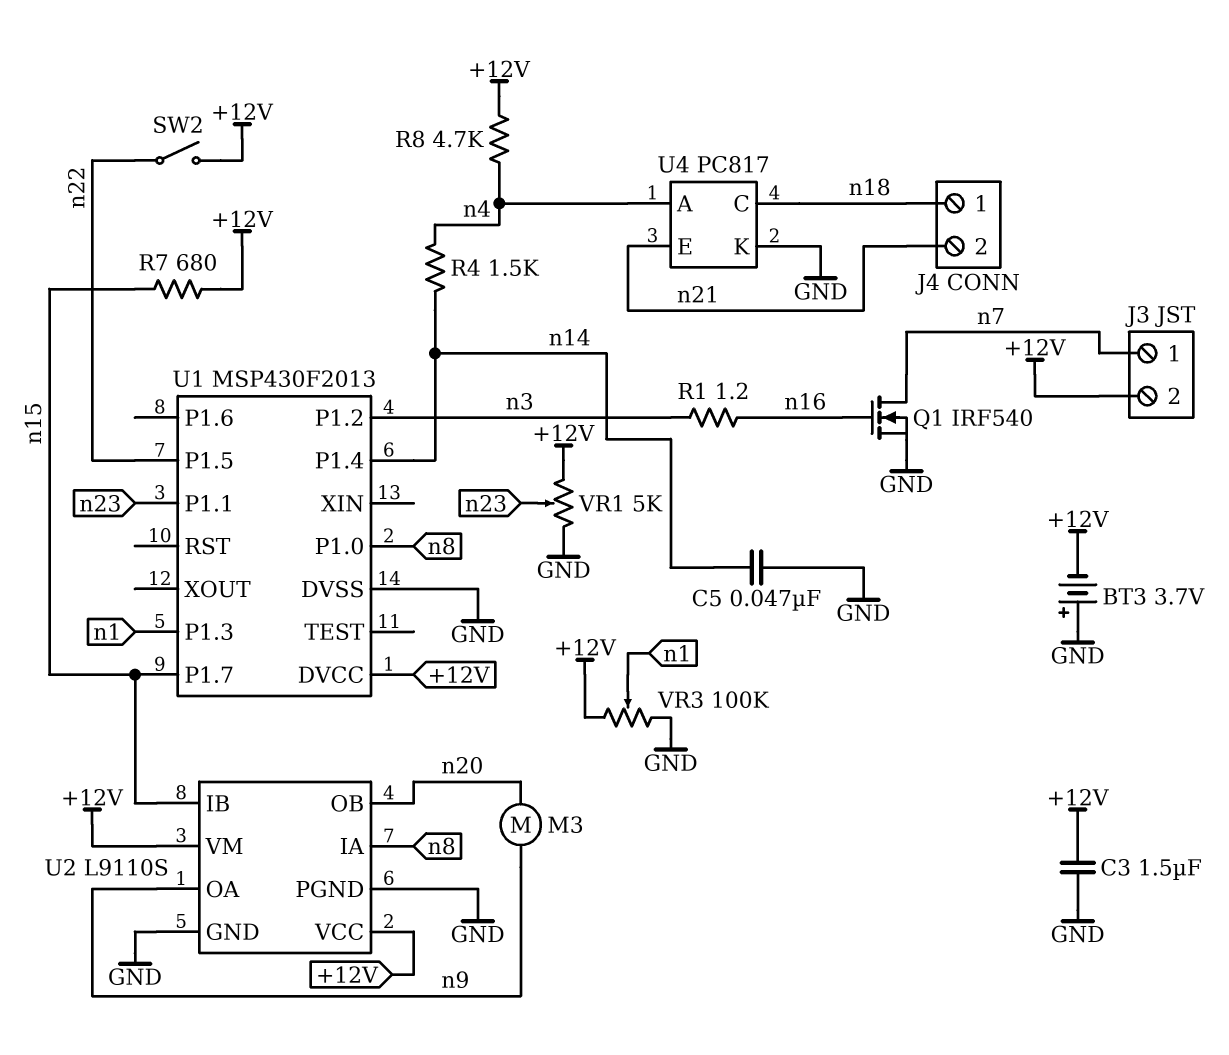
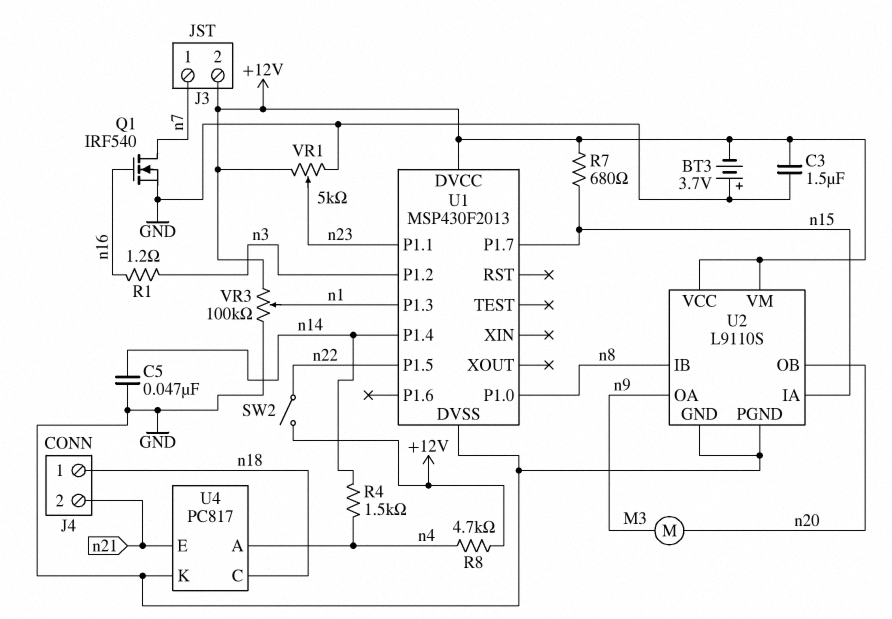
U2 pin IA: n8 -> n15
U2 pin IB: n15 -> n8

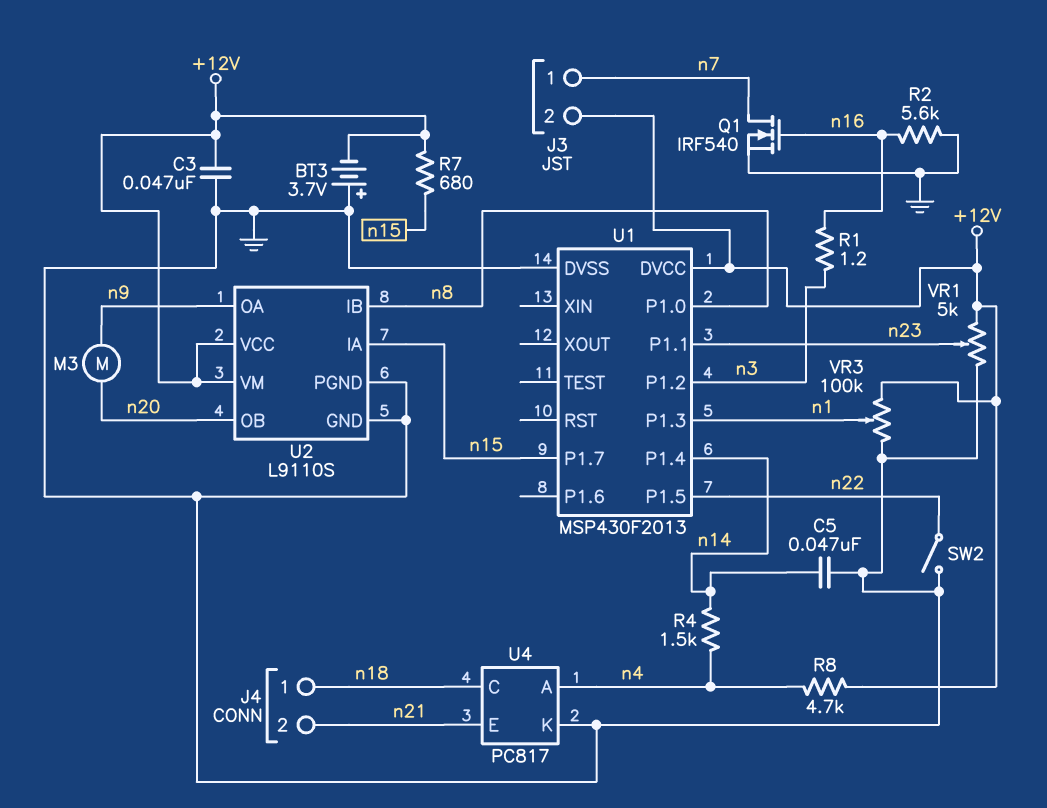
C3: 1.5uF (+12V, GND) -> 47nF (+12V, GND)
R2: none -> 5.6k (GND, n16)
SW2: switch (+12V, n22) -> switch (GND, n22)

